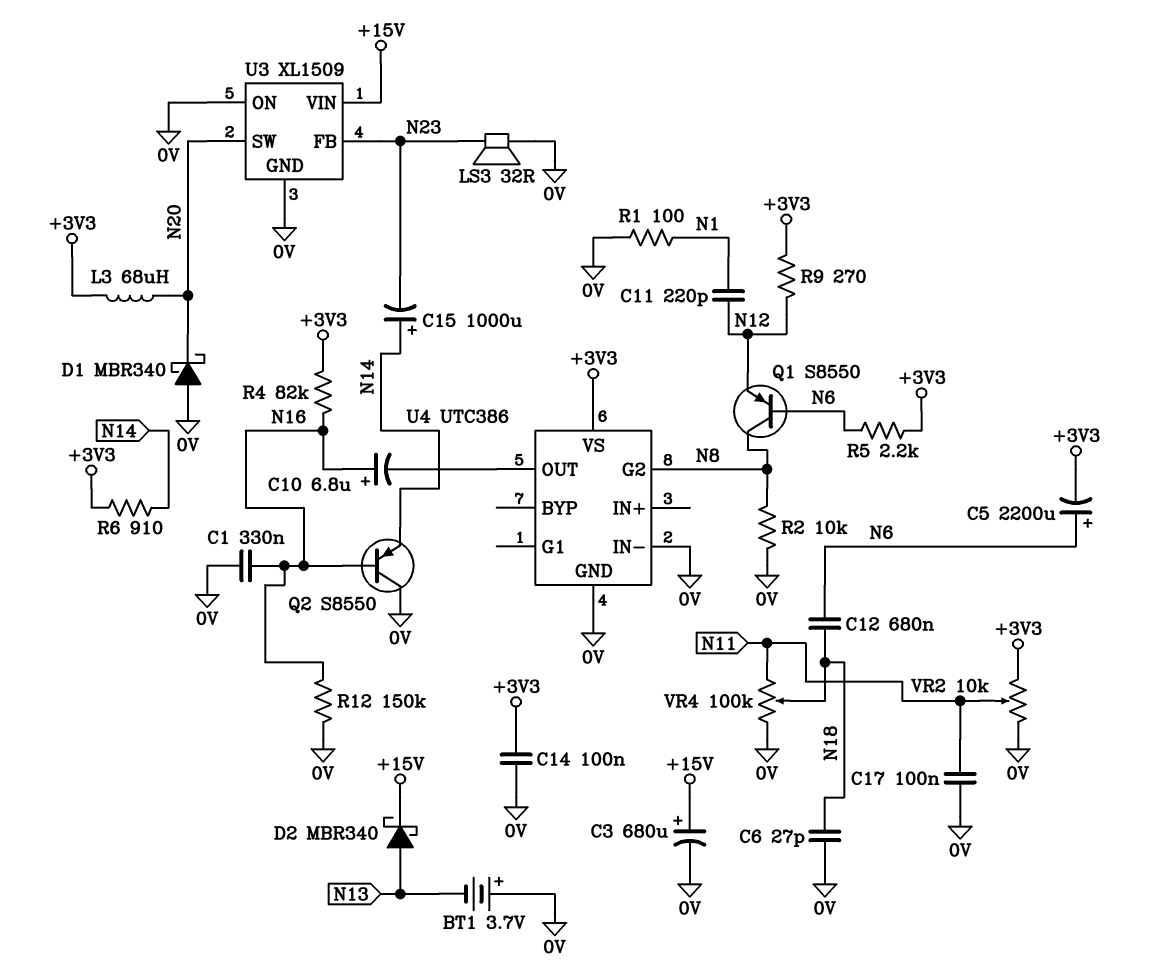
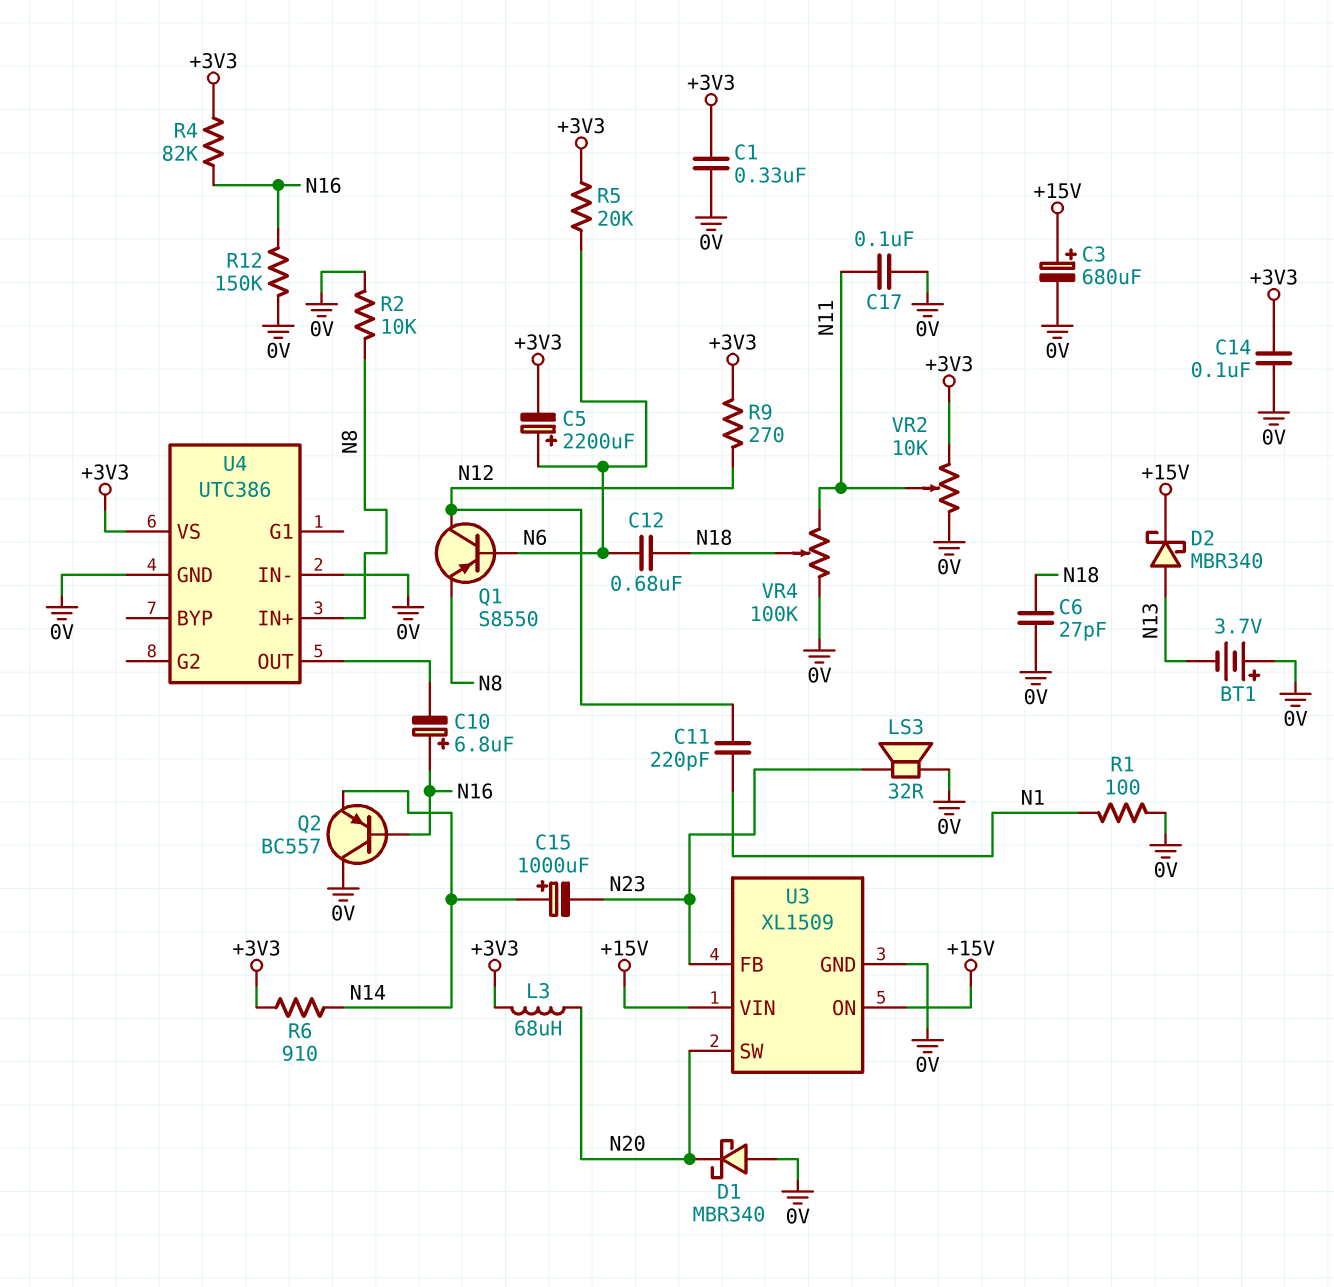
C1: 330nF (0V, N16) -> 330nF (+3V3, 0V)
Q1: PNP S8550 (B N6, C N8, E N12) -> PNP S8550 (B N6, C N12, E N8)
Q2: PNP S8550 (B N16, C 0V, E N14) -> PNP BC557 (B N16, C 0V, E N14)
R5: 2.2k (+3V3, N6) -> 20k (+3V3, N6)
U3 pin ON: 0V -> +15V
U4 pin G2: N8 -> none
U4 pin IN+: none -> N8

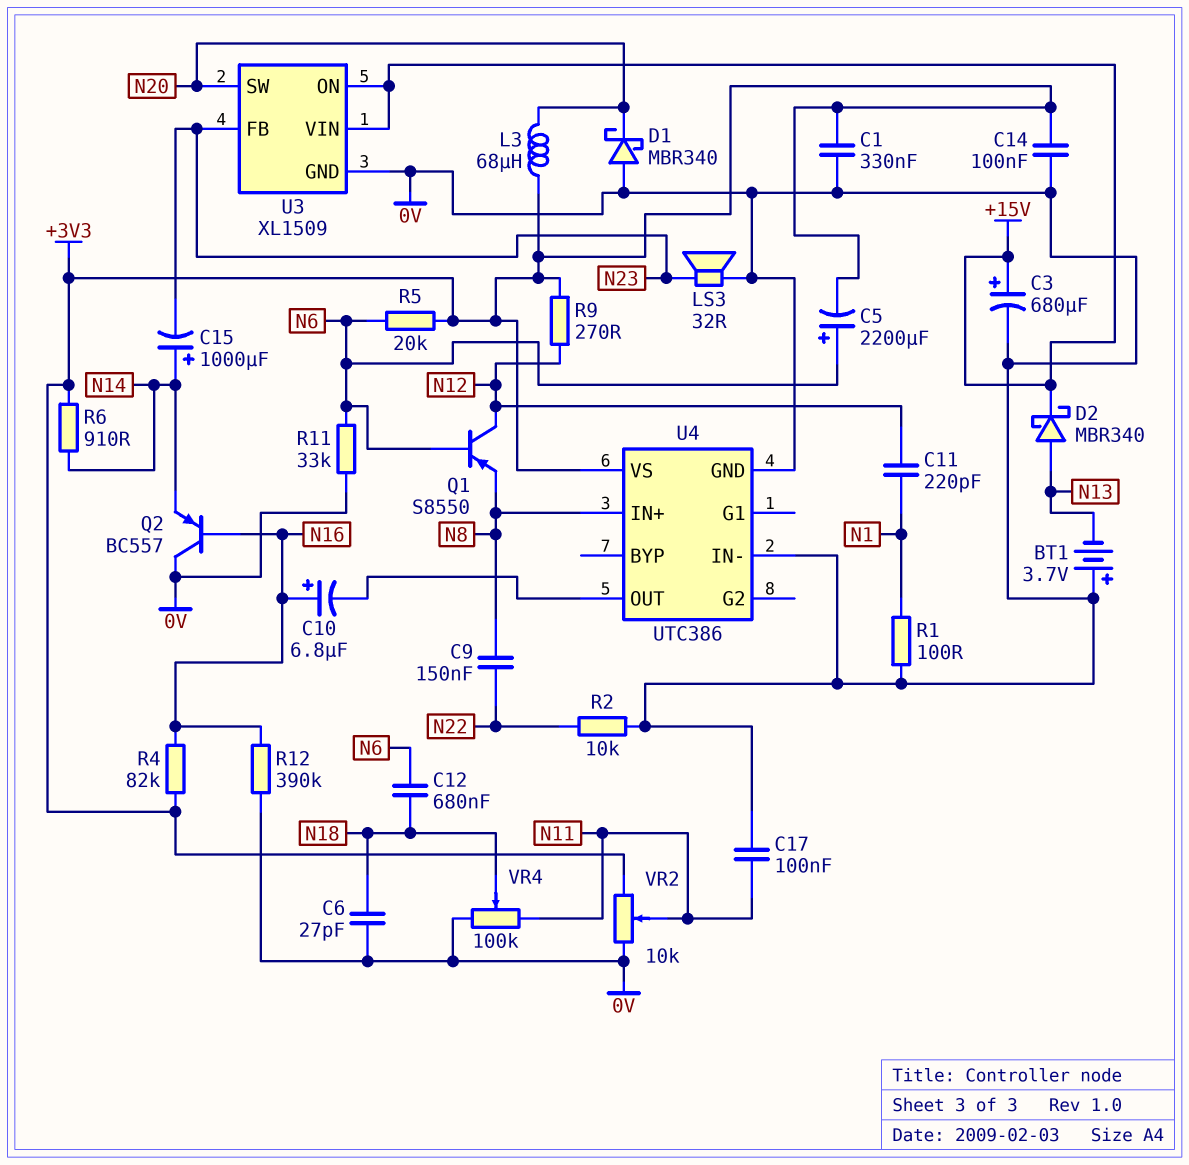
C9: none -> 150nF (N8, N22)
R2: 10k (0V, N8) -> 10k (0V, N22)
R11: none -> 33k (0V, N6)
R12: 150k (0V, N16) -> 390k (0V, N16)

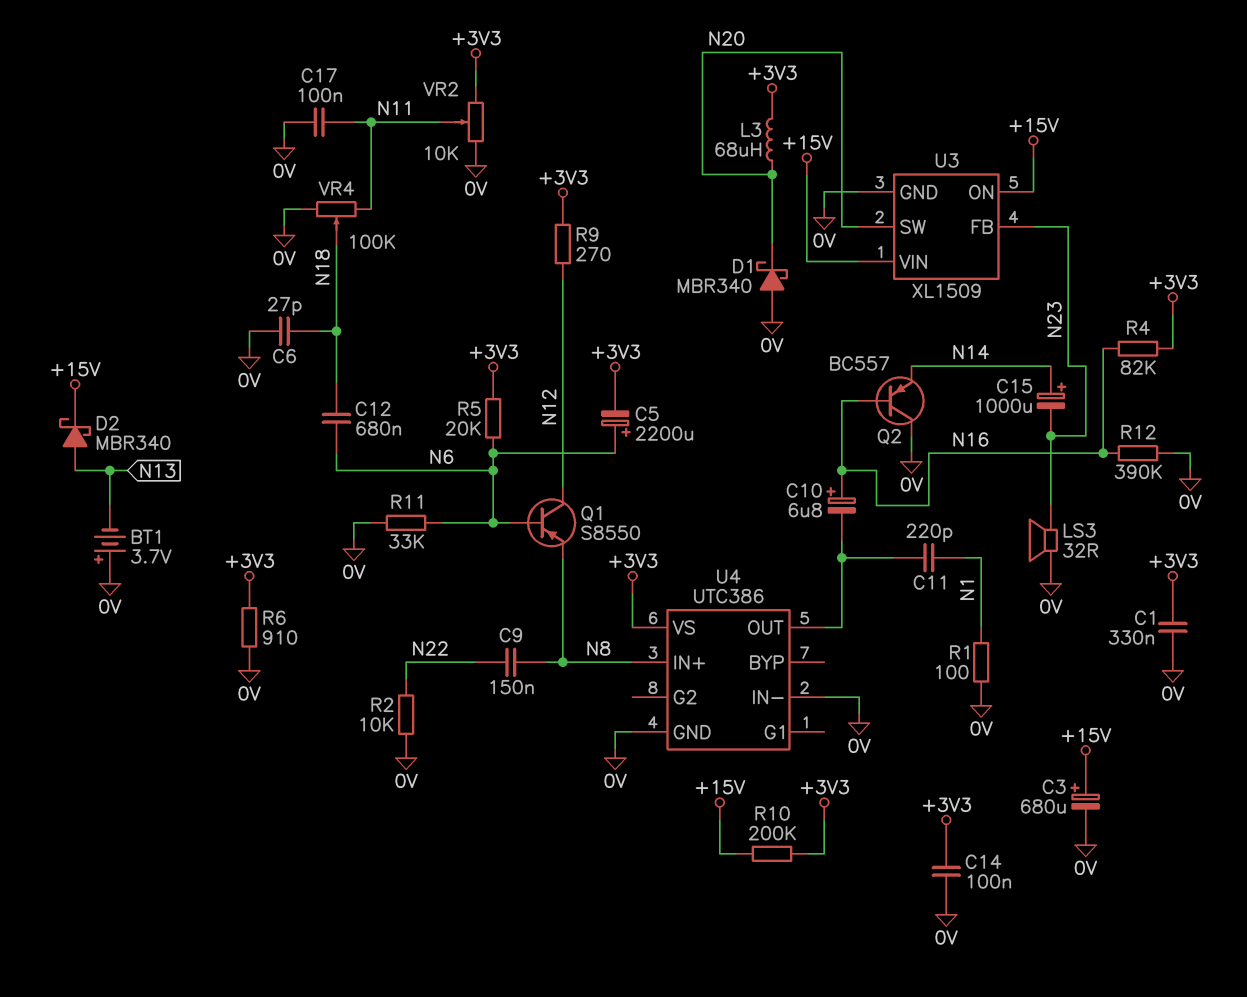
C11: 220pF (N1, N12) -> 220pF (N1, U4/OUT)
R6: 910 (+3V3, N14) -> 910 (+3V3, 0V)
R10: none -> 200k (+3V3, +15V)

